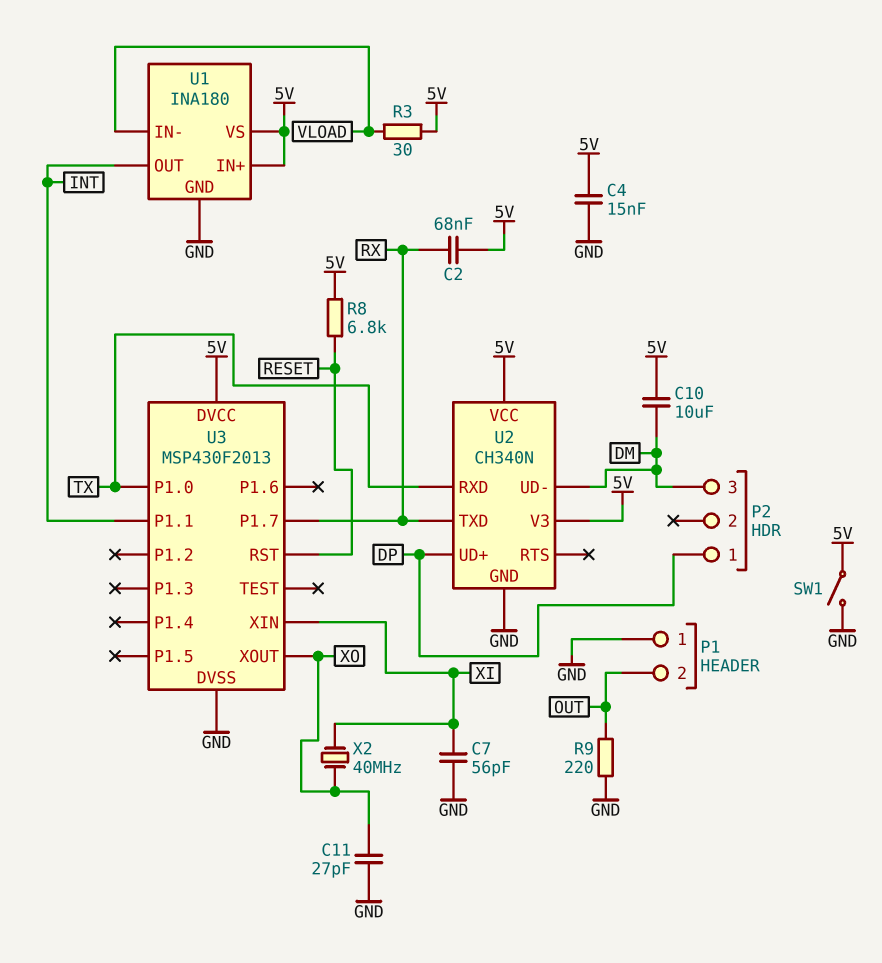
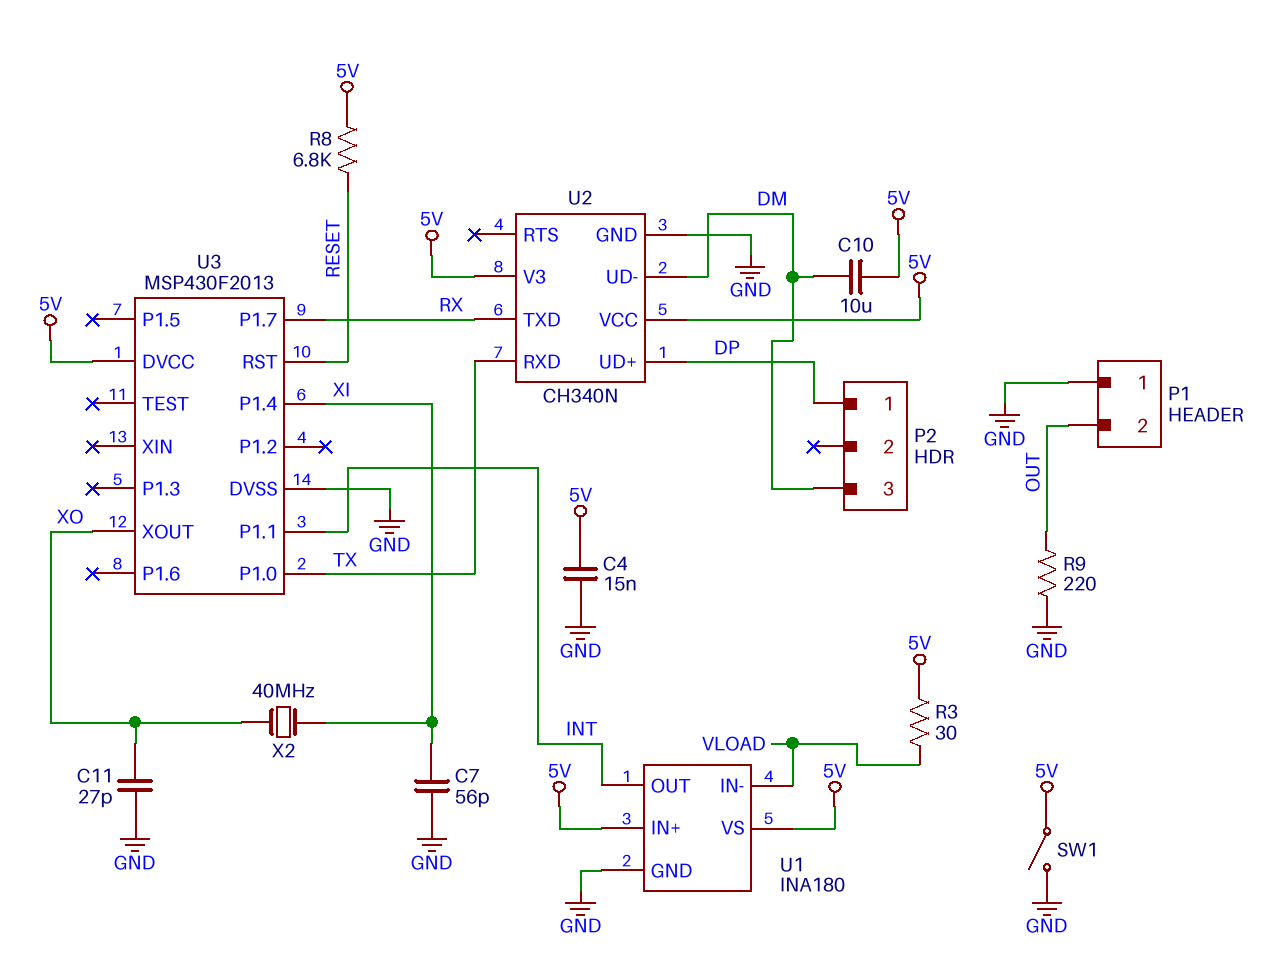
C2: 68nF (5V, RX) -> none
U3 pin P1.4: none -> XI
U3 pin XIN: XI -> none

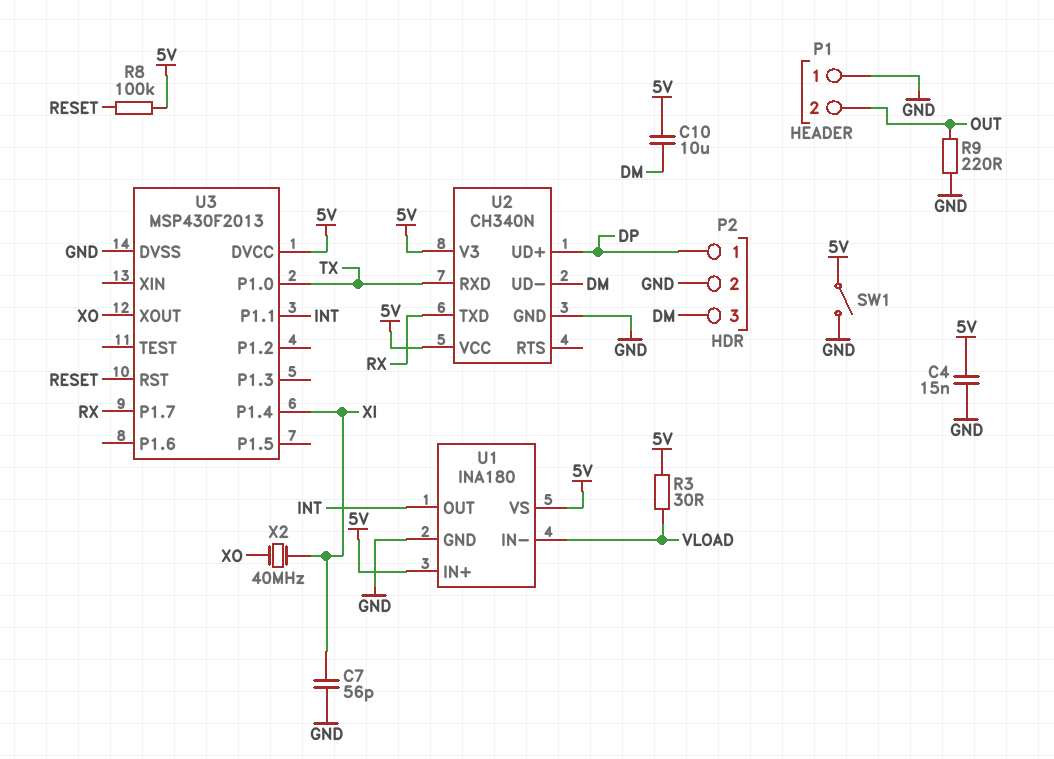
C11: 27pF (GND, XO) -> none
P2 pin 2: none -> GND
R8: 6.8k (5V, RESET) -> 100k (5V, RESET)

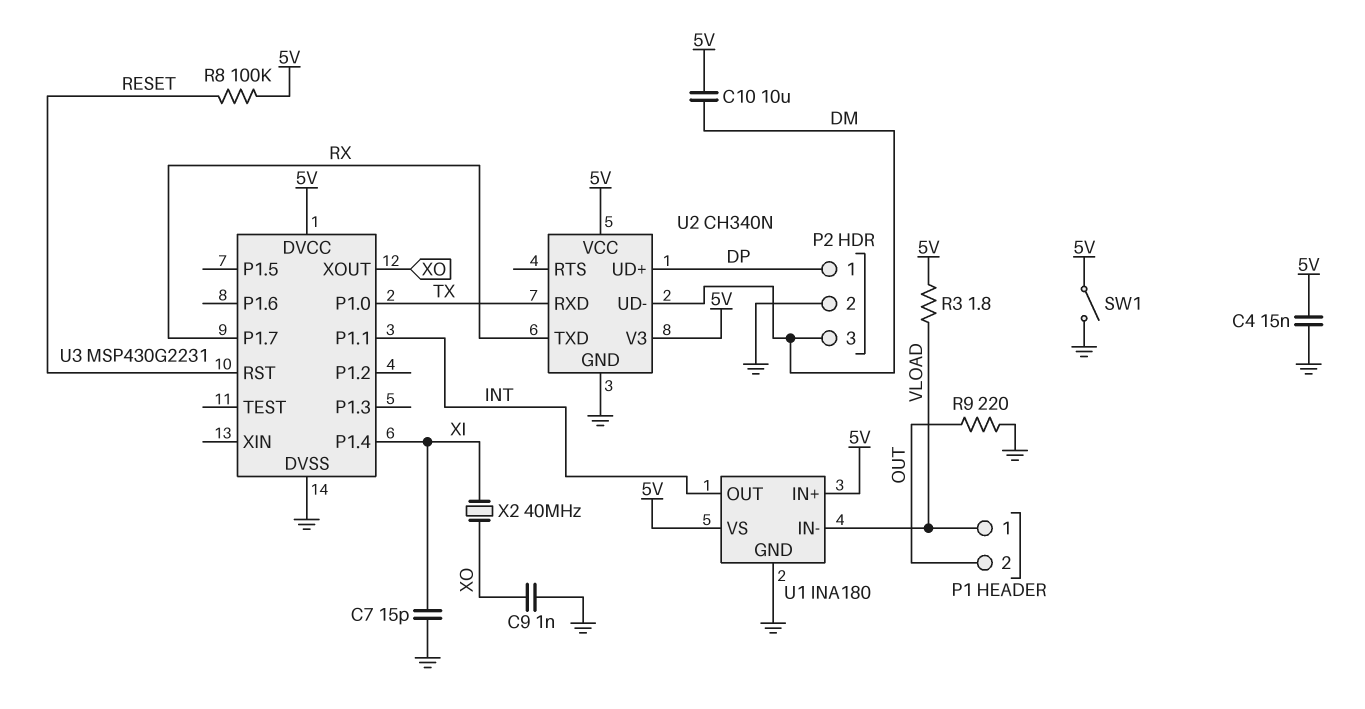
C7: 56pF (GND, XI) -> 15pF (GND, XI)
C9: none -> 1nF (GND, XO)
P1 pin 1: GND -> VLOAD
R3: 30 (5V, VLOAD) -> 1.8 (5V, VLOAD)
U3: MSP430F2013 -> MSP430G2231

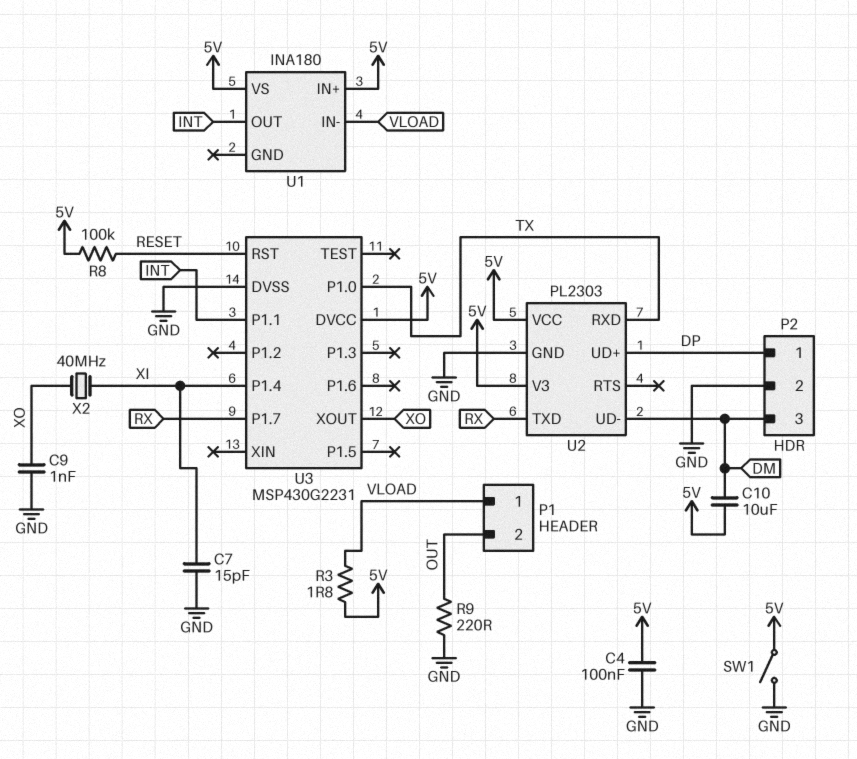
C4: 15nF (5V, GND) -> 100nF (5V, GND)
U1 pin GND: GND -> none
U2: CH340N -> PL2303

